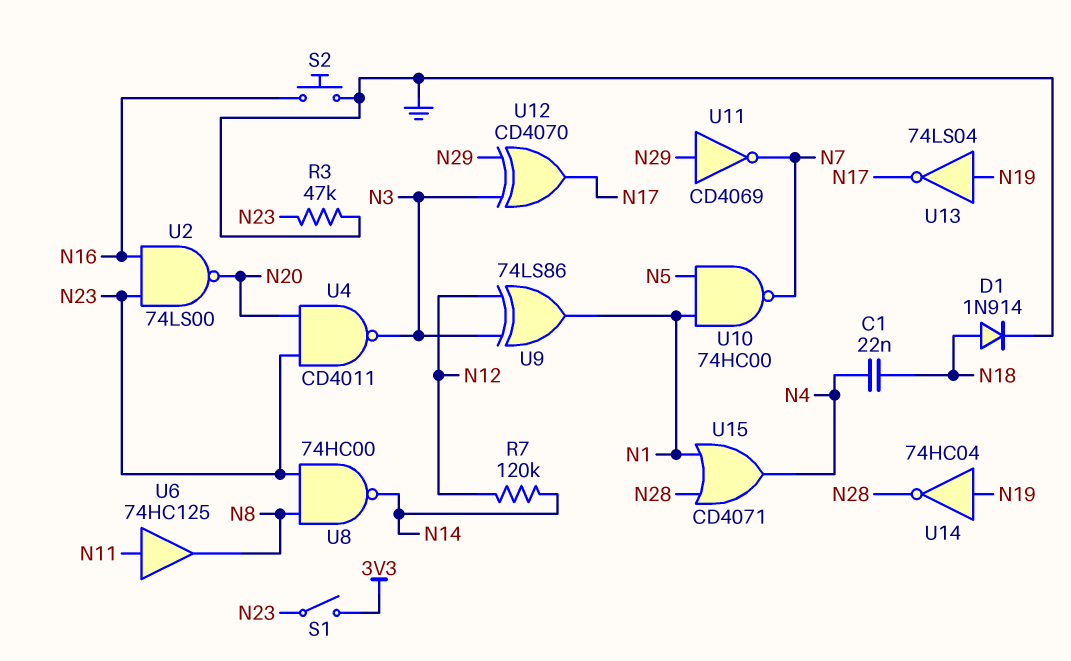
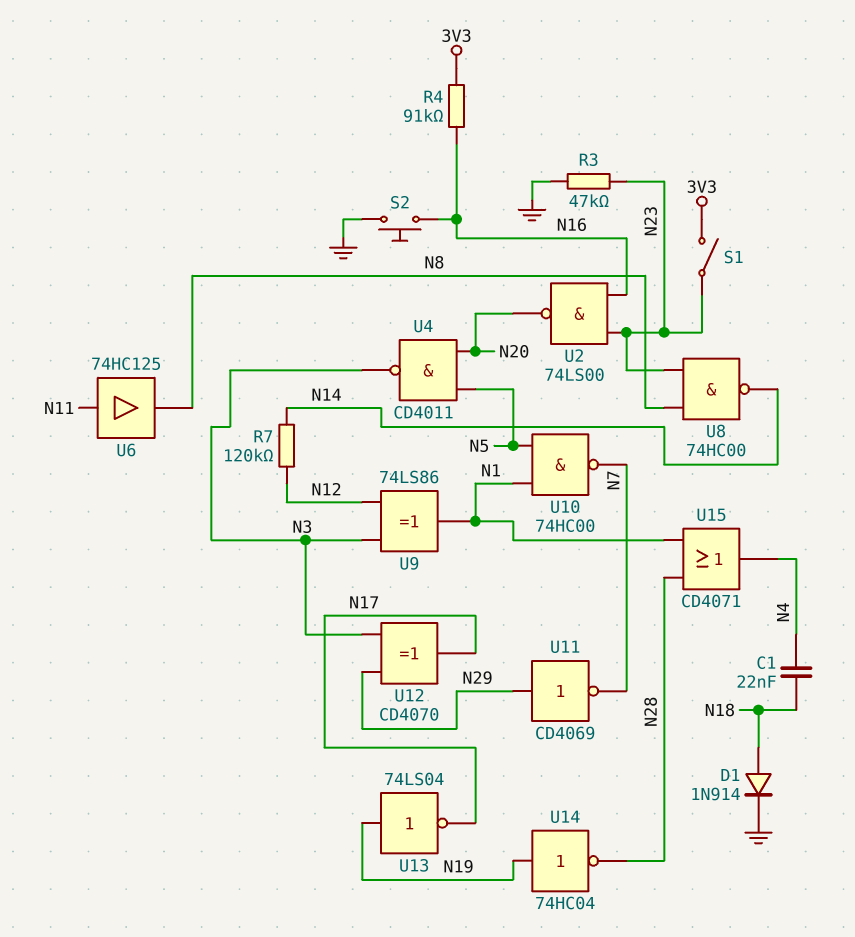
R4: none -> 91k (3V3, N16)
U4: NAND CD4011 (in N20, in N23, out N3) -> NAND CD4011 (in N5, in N20, out N3)

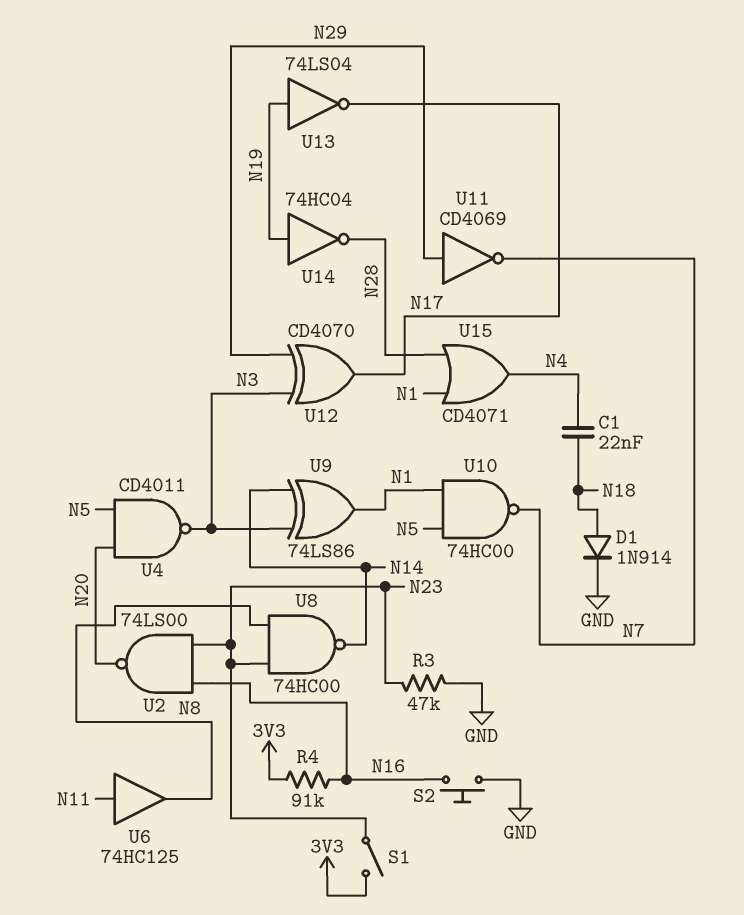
R7: 120k (N12, N14) -> none
U9: XOR 74LS86 (in N3, in N12, out N1) -> XOR 74LS86 (in N3, in N14, out N1)

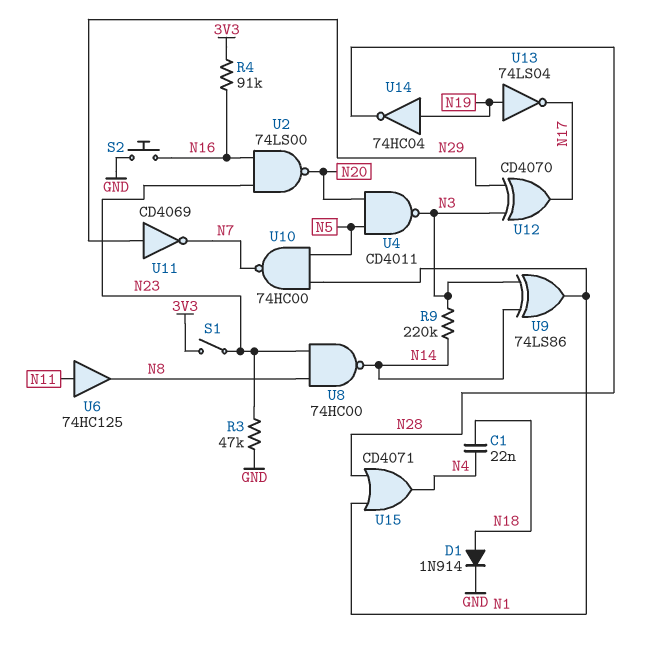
R9: none -> 220k (N3, N14)

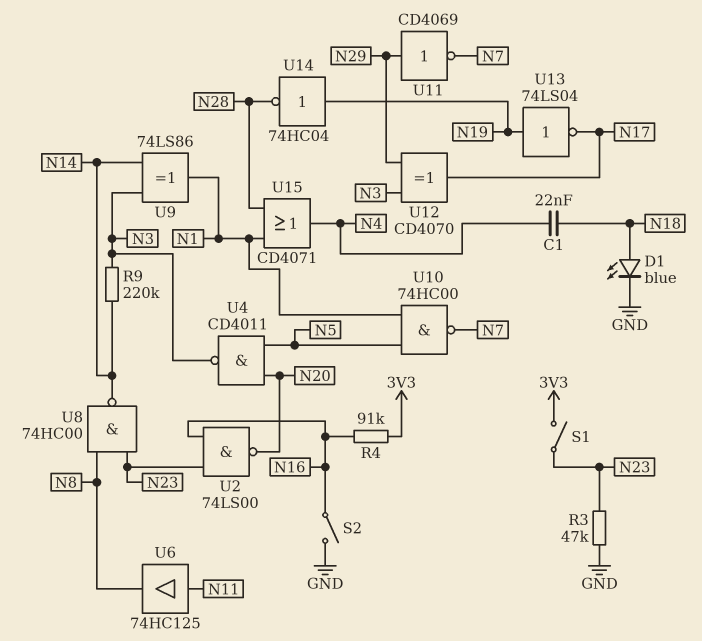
D1: diode 1N914 (A N18, K GND) -> LED blue (A N18, K GND)
S2: button (GND, N16) -> switch (GND, N16)

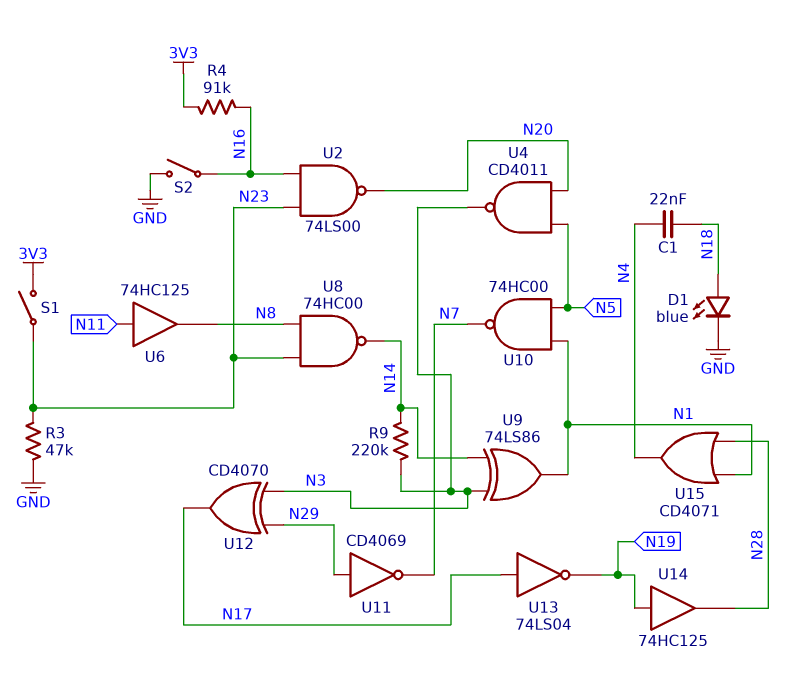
U13: NOT 74LS04 (in N19, out N17) -> NOT 74LS04 (in N17, out N19)
U14: NOT 74HC04 (in N19, out N28) -> buffer 74HC125 (in N19, out N28)

